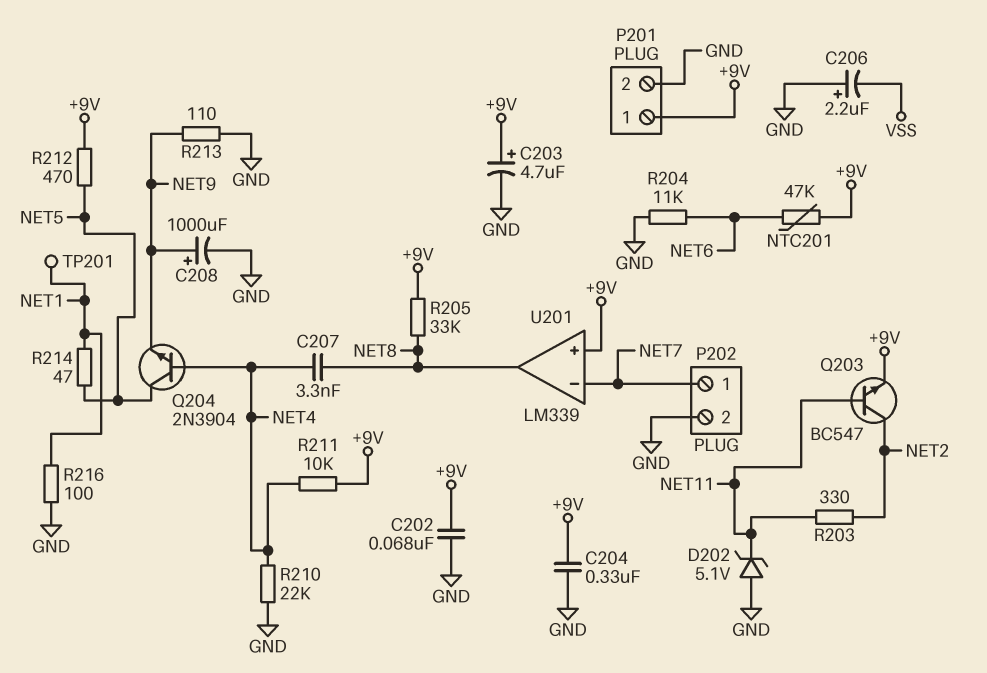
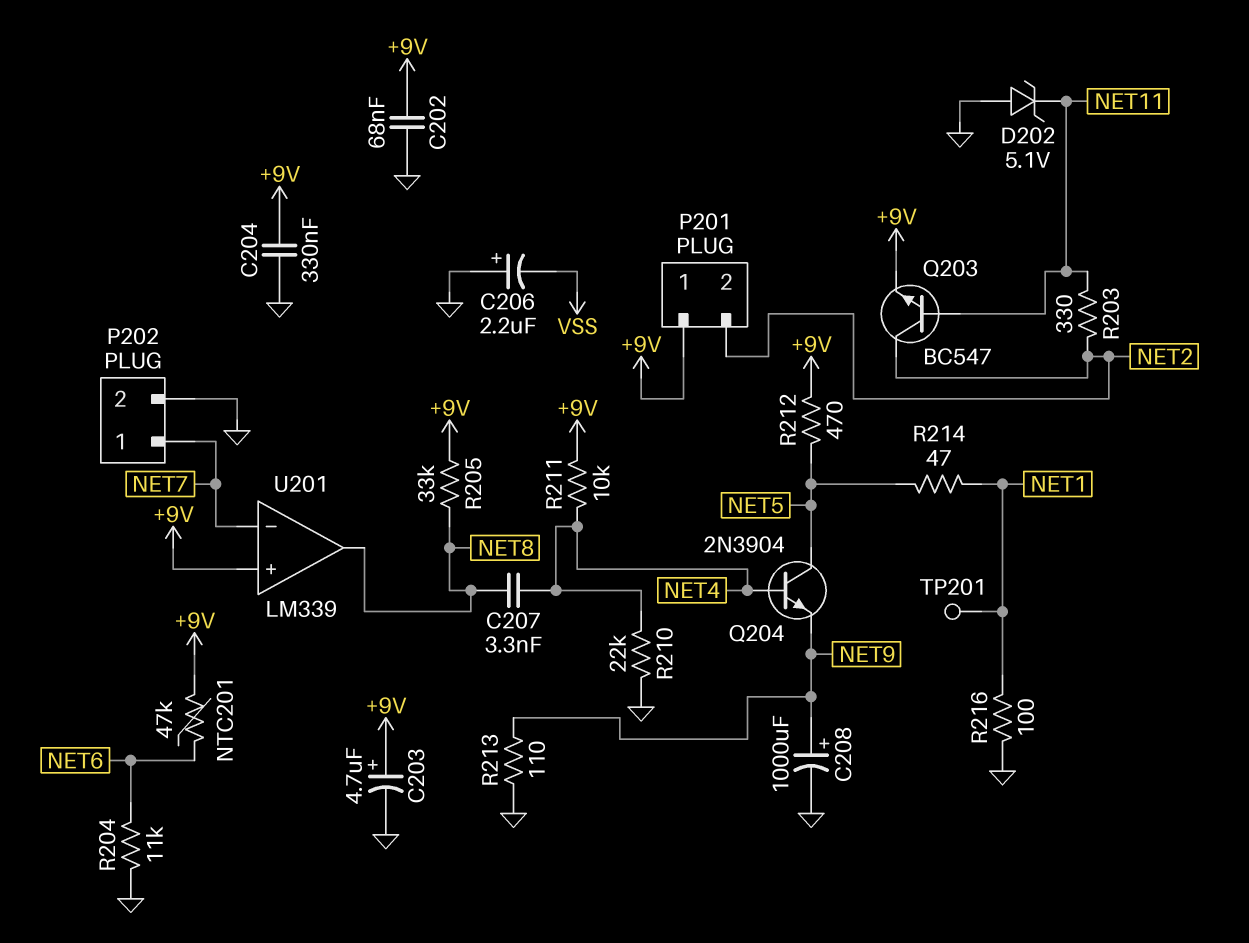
P201 pin 2: GND -> NET2

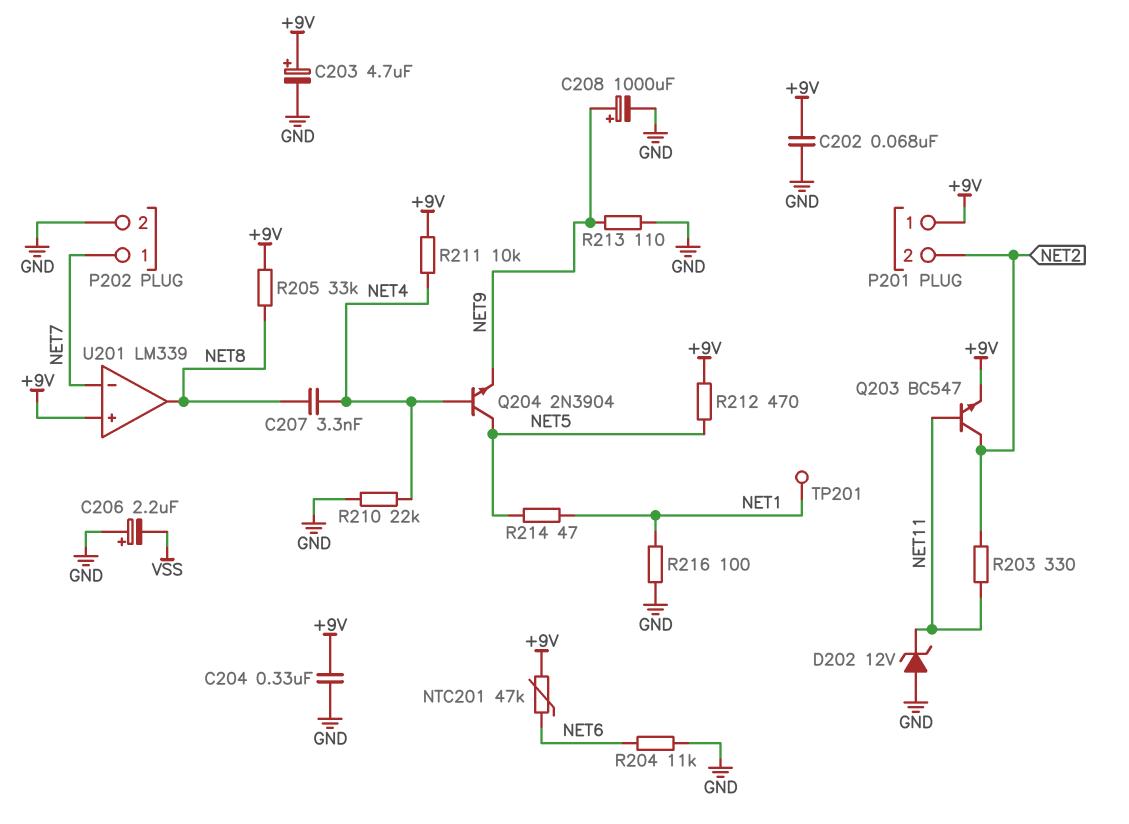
D202: zener 5.1V (A GND, K NET11) -> zener 12V (A GND, K NET11)

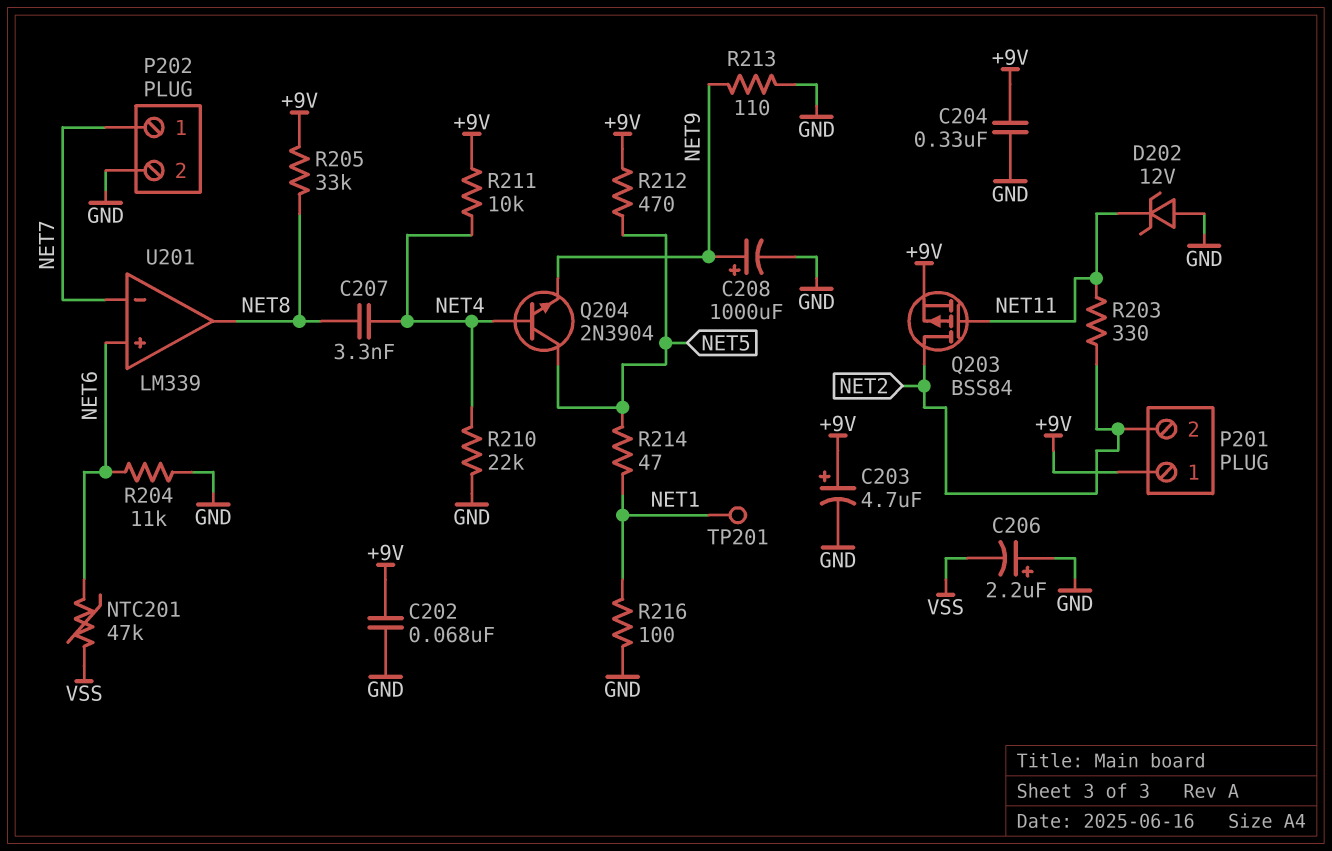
NTC201: 47k (+9V, NET6) -> 47k (NET6, VSS)
Q203: NPN BC547 (B NET11, C NET2, E +9V) -> PMOS BSS84 (G NET11, D NET2, S +9V)
U201 pin in+: +9V -> NET6

